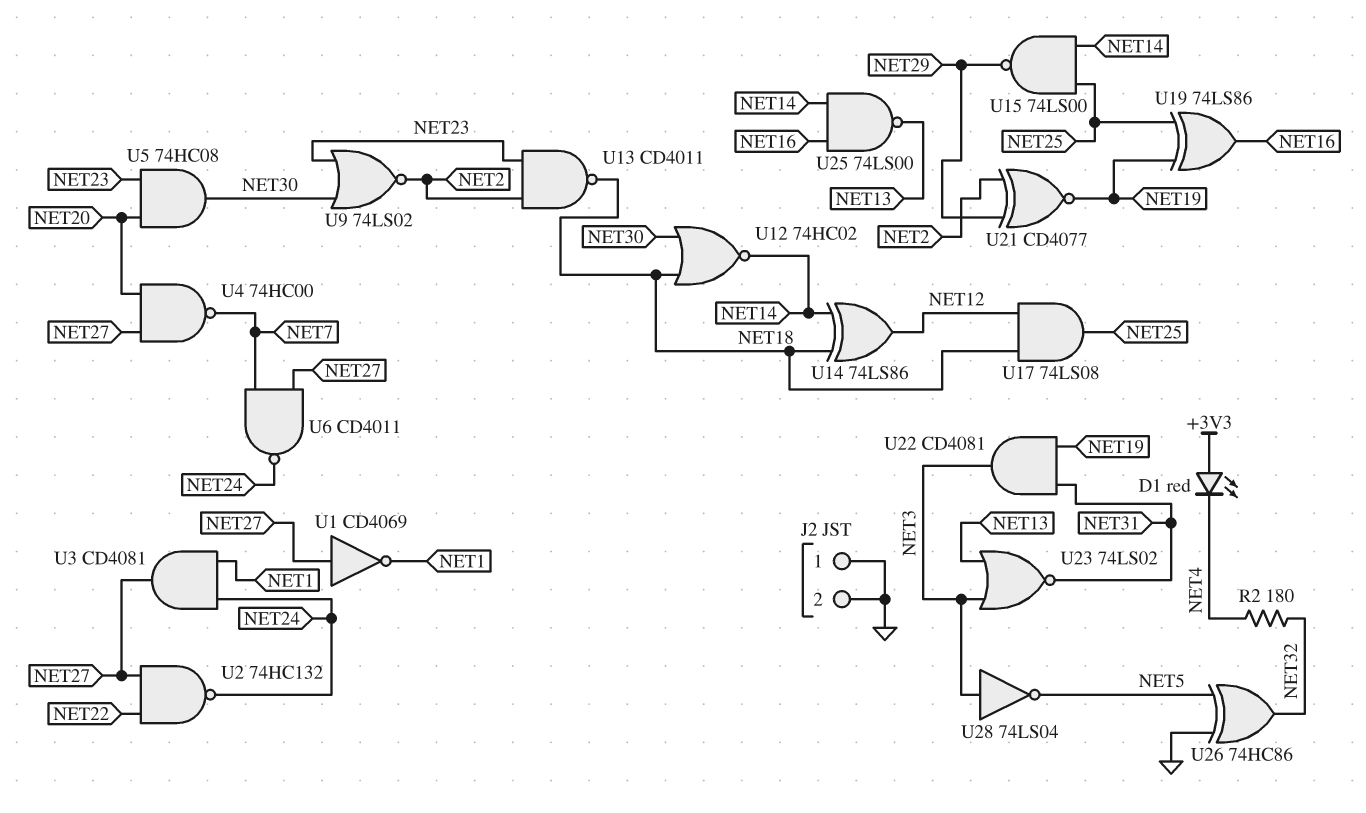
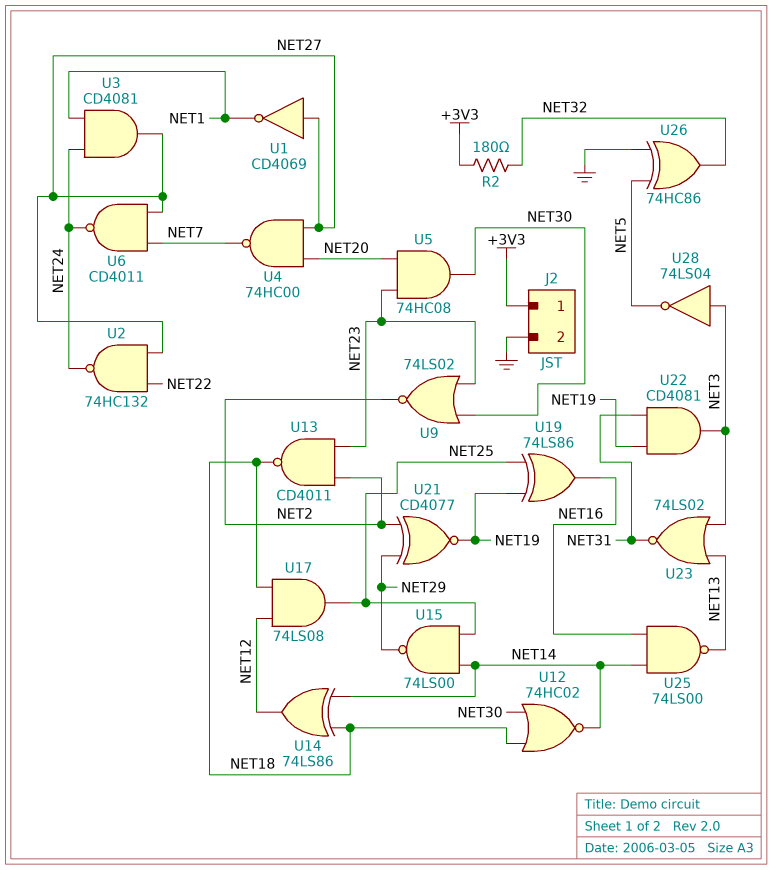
D1: LED red (A +3V3, K NET4) -> none
J2 pin 1: GND -> +3V3
R2: 180 (NET4, NET32) -> 180 (+3V3, NET32)

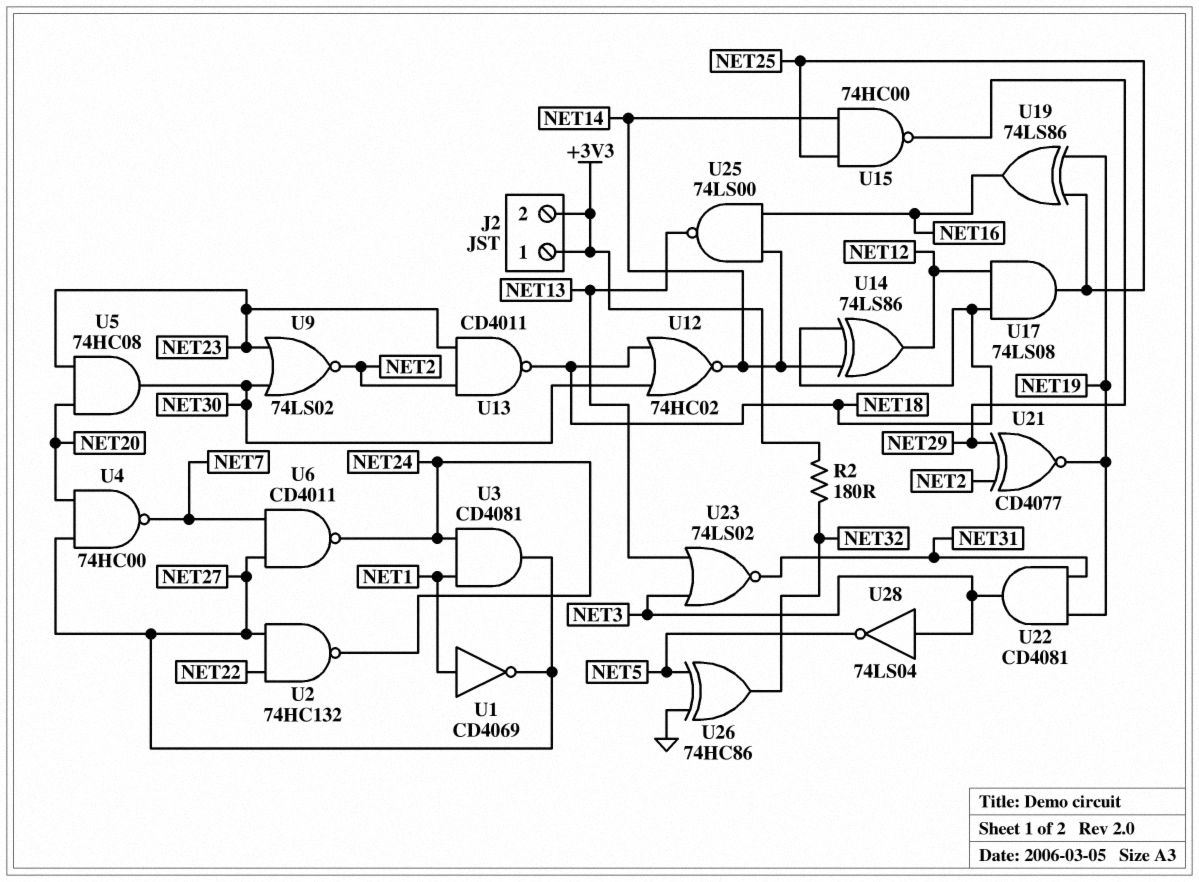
J2 pin 2: GND -> +3V3
U1: NOT CD4069 (in NET27, out NET1) -> NOT CD4069 (in NET1, out NET27)
U15: NAND 74LS00 (in NET14, in NET25, out NET29) -> NAND 74HC00 (in NET14, in NET25, out NET29)

